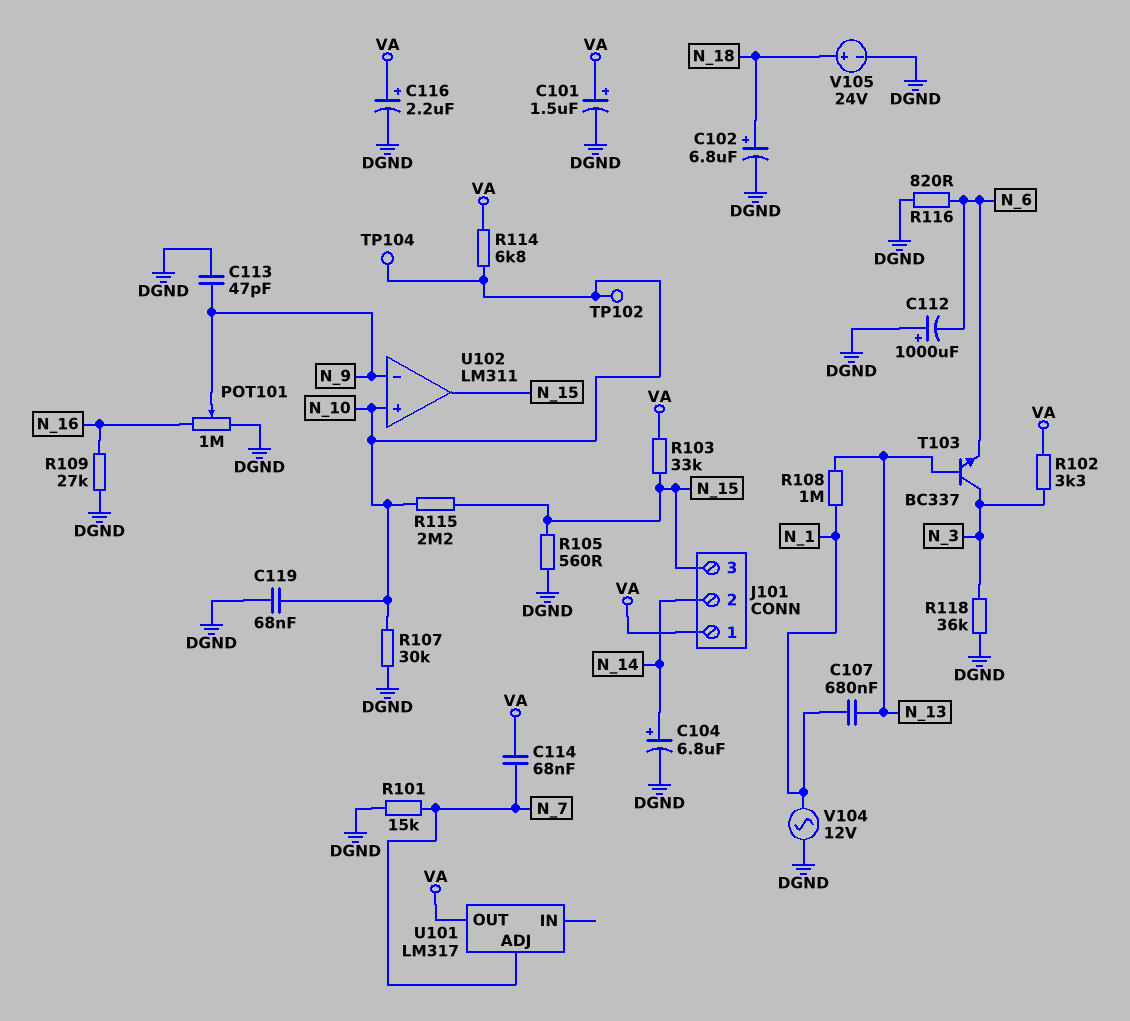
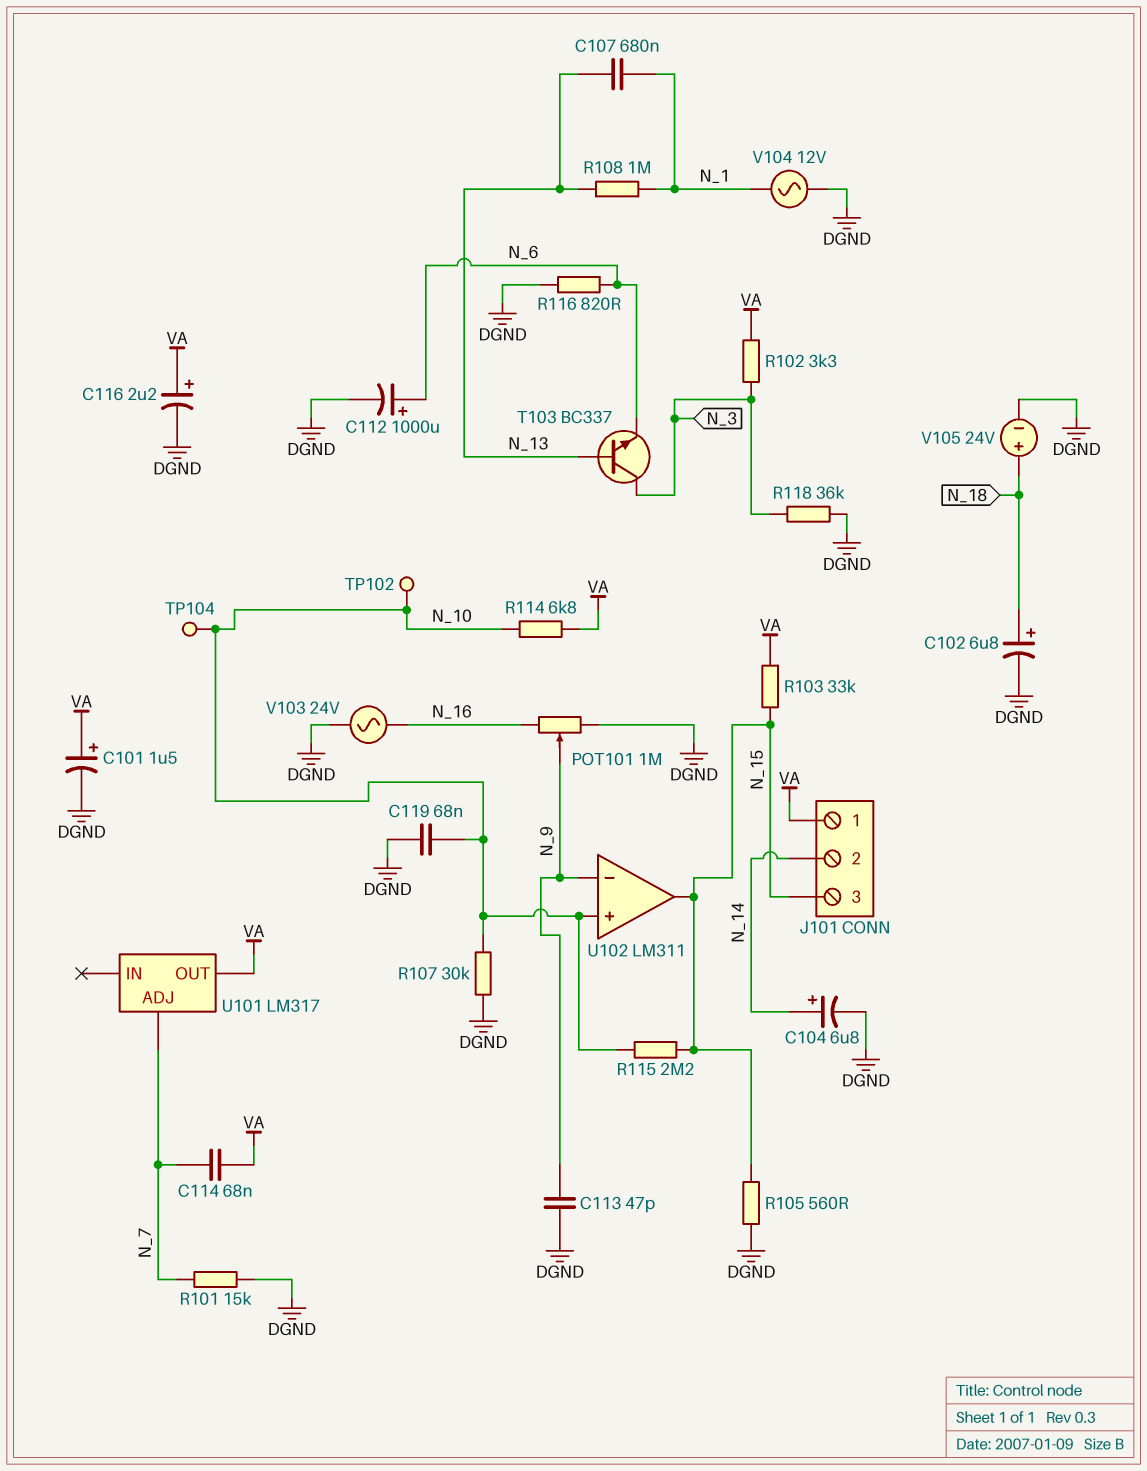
C112: 1000uF (plus DGND, minus N_6) -> 1000uF (plus N_6, minus DGND)
R109: 27k (DGND, N_16) -> none
V103: none -> AC 24V (DGND, N_16)

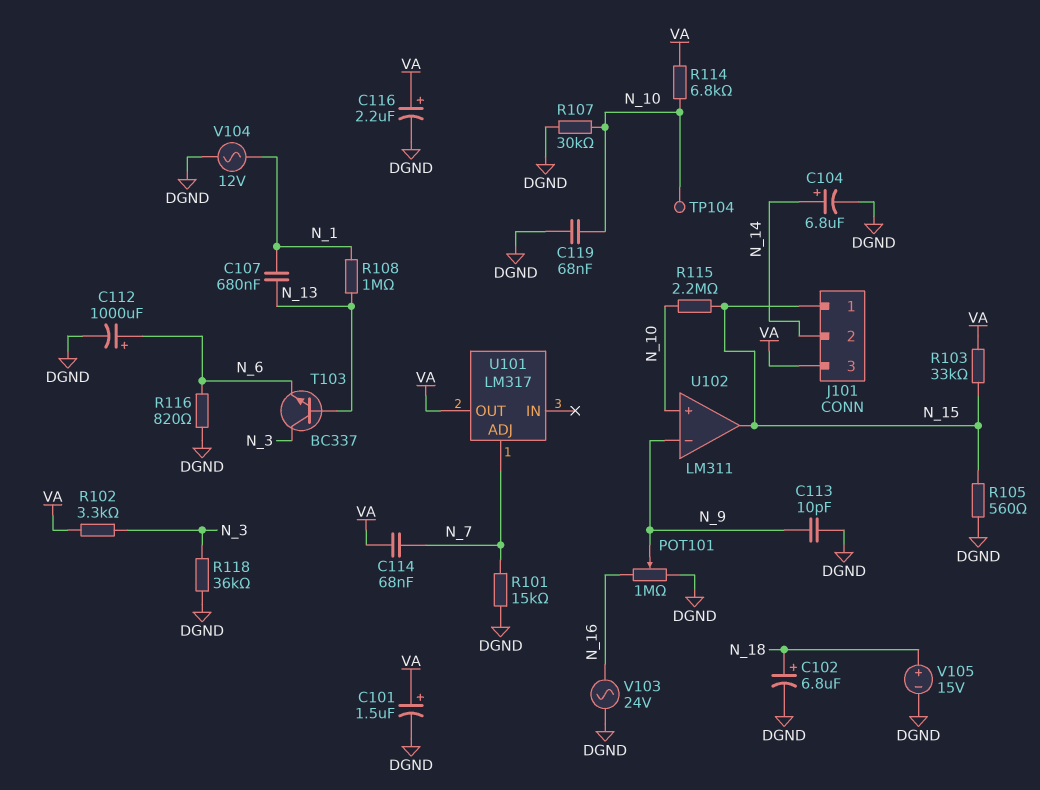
C113: 47pF (DGND, N_9) -> 10pF (DGND, N_9)
J101 pin 1: VA -> N_15
J101 pin 3: N_15 -> VA
TP102: test point (N_10) -> none
V105: 24V (plus N_18, minus DGND) -> 15V (plus N_18, minus DGND)

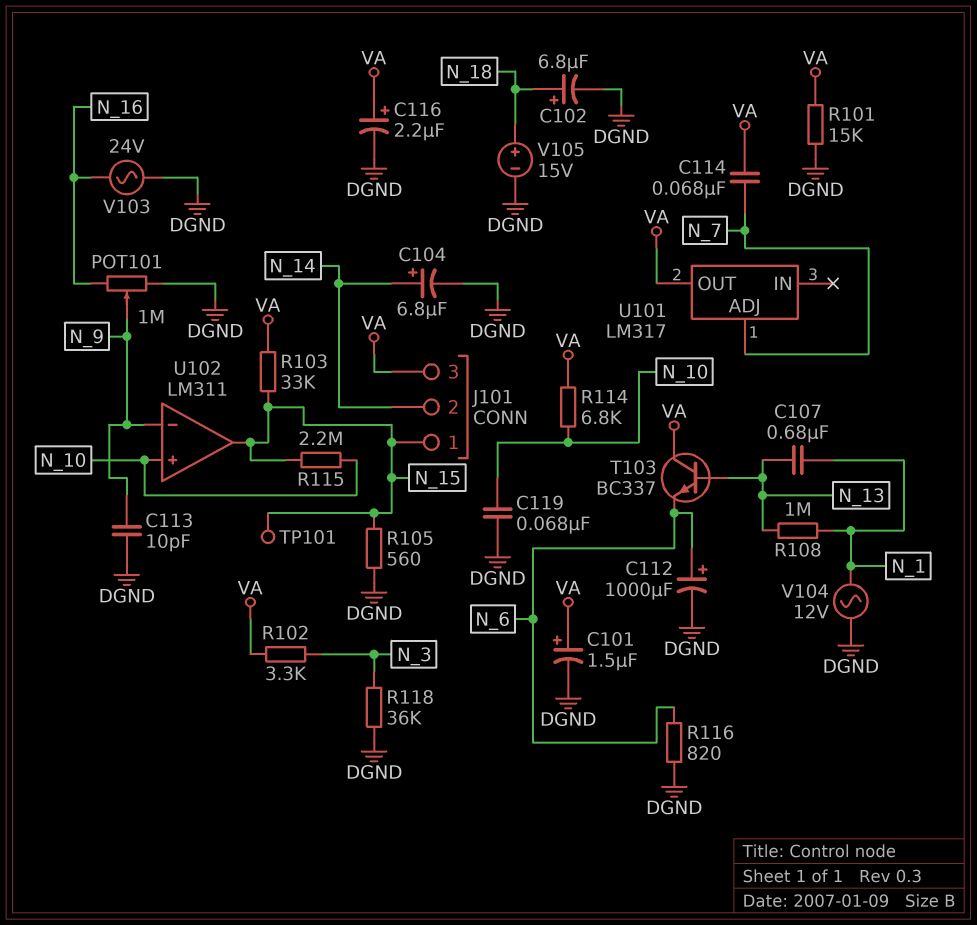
R101: 15k (DGND, N_7) -> 15k (DGND, VA)
R107: 30k (DGND, N_10) -> none
T103: NPN BC337 (B N_13, C N_3, E N_6) -> NPN BC337 (B N_13, C VA, E N_6)
TP101: none -> test point (N_15)
TP104: test point (N_10) -> none

